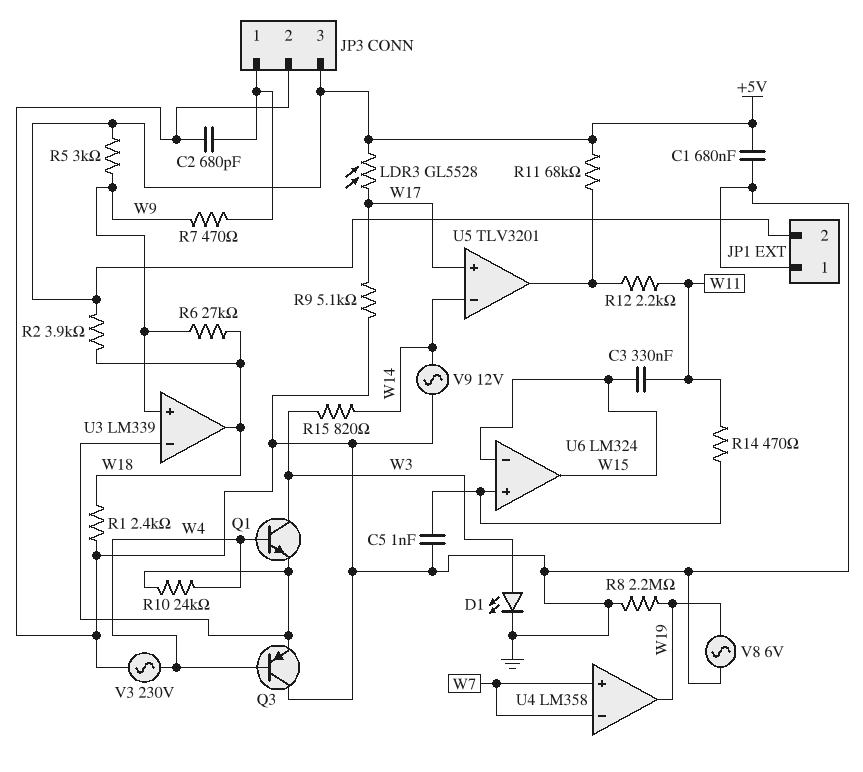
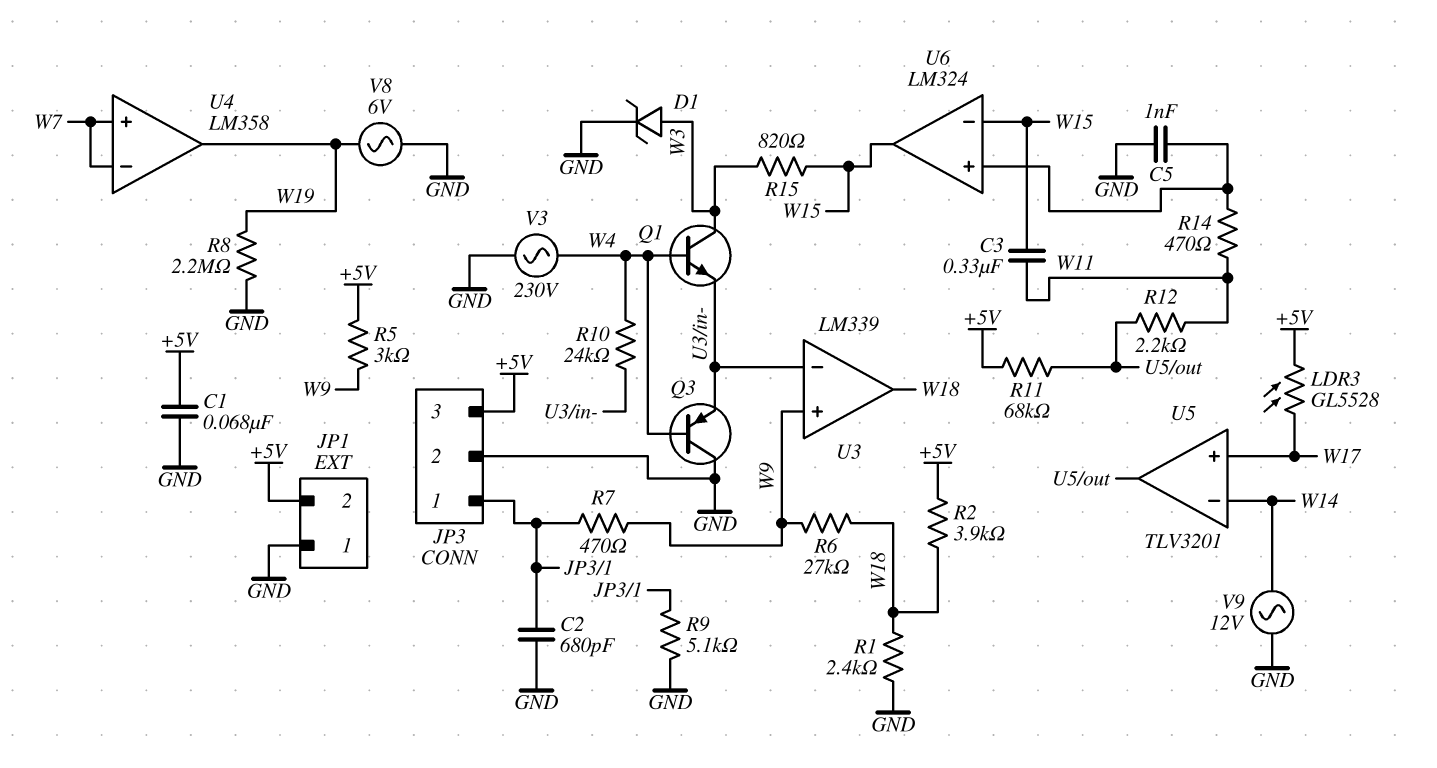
C1: 680nF (+5V, GND) -> 68nF (+5V, GND)
D1: LED (A W3, K GND) -> zener (A W3, K GND)
R9: 5.1k (GND, W17) -> 5.1k (GND, JP3/1)
R15: 820 (W3, W14) -> 820 (W3, W15)

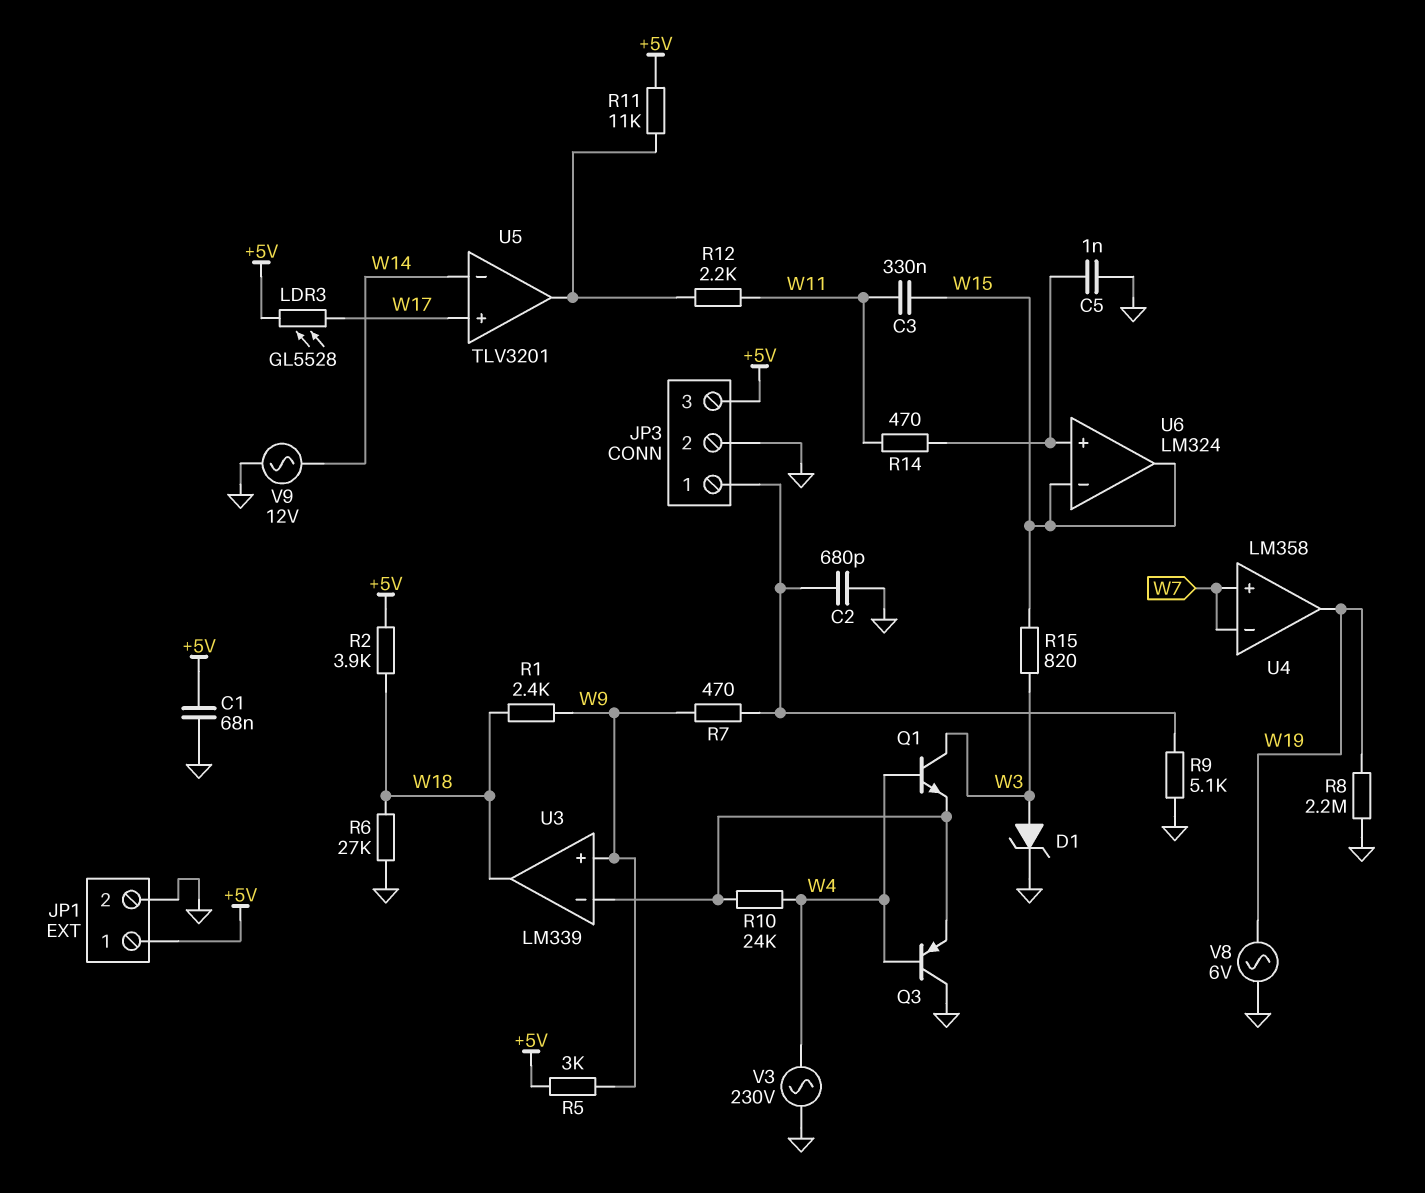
JP1 pin 1: GND -> +5V
JP1 pin 2: +5V -> GND
R1: 2.4k (GND, W18) -> 2.4k (W9, W18)
R6: 27k (W9, W18) -> 27k (GND, W18)
R11: 68k (+5V, U5/out) -> 11k (+5V, U5/out)

